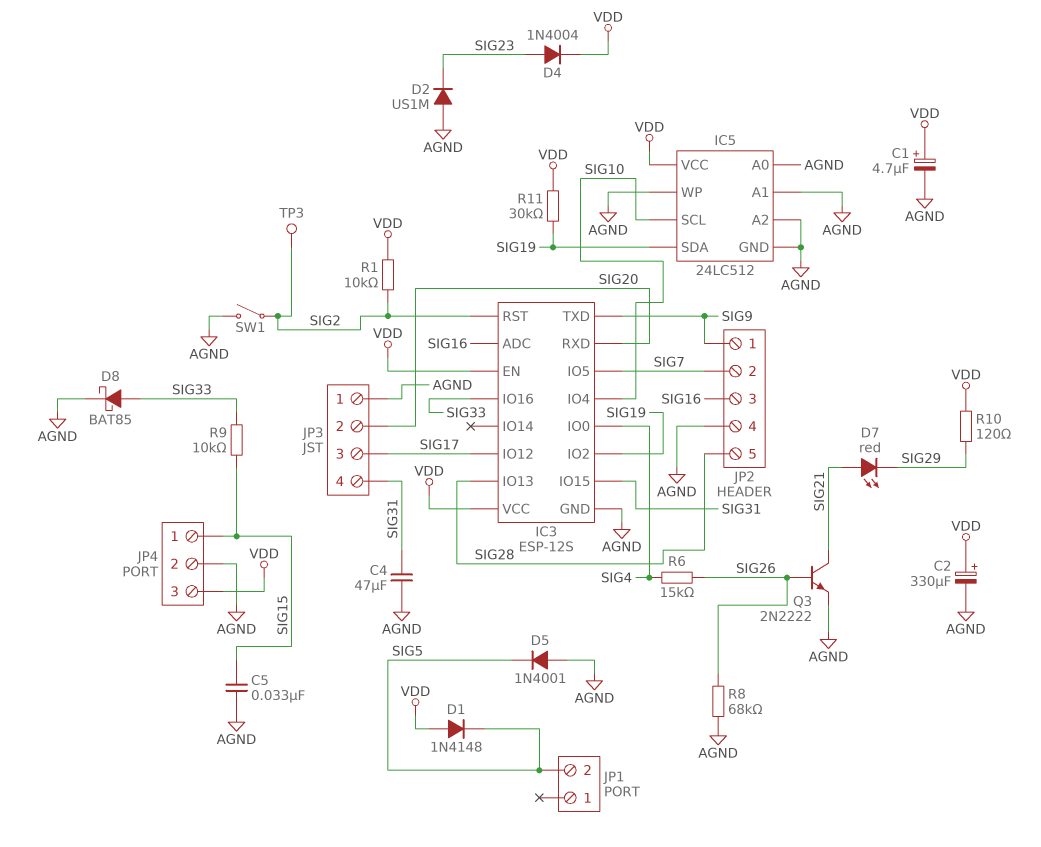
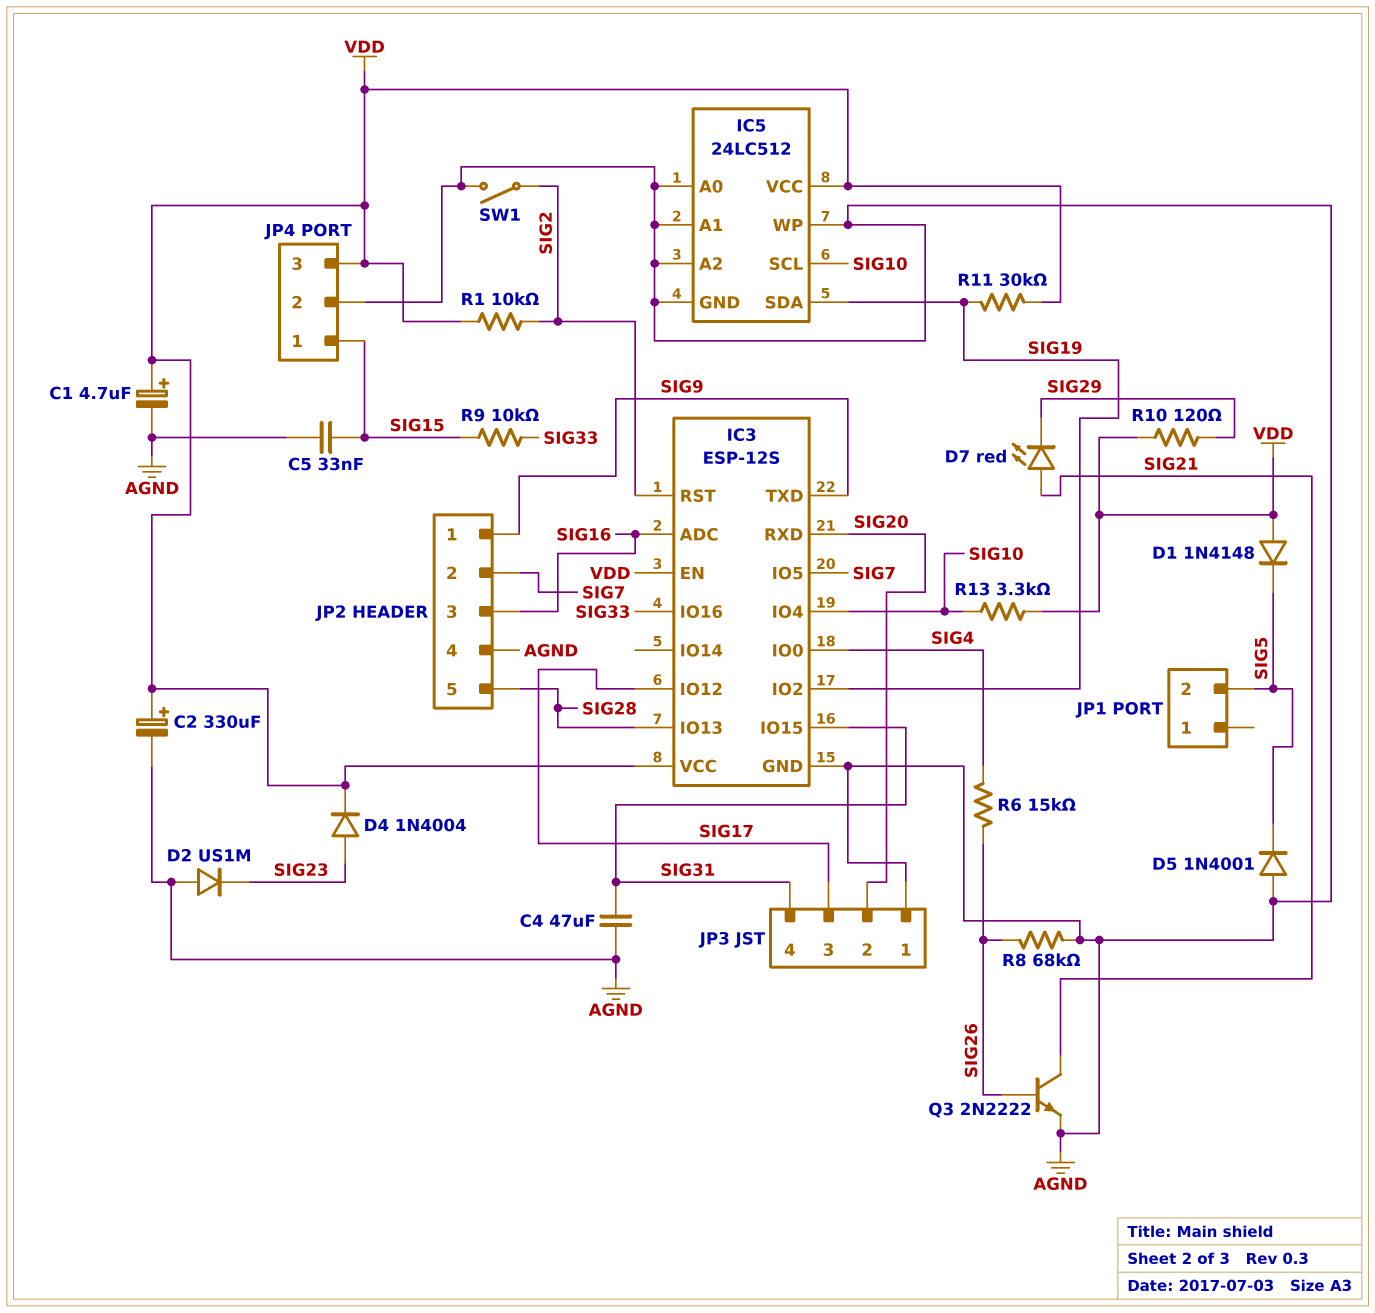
D8: schottky BAT85 (A SIG33, K AGND) -> none
R13: none -> 3.3k (SIG10, VDD)
TP3: test point (SIG2) -> none

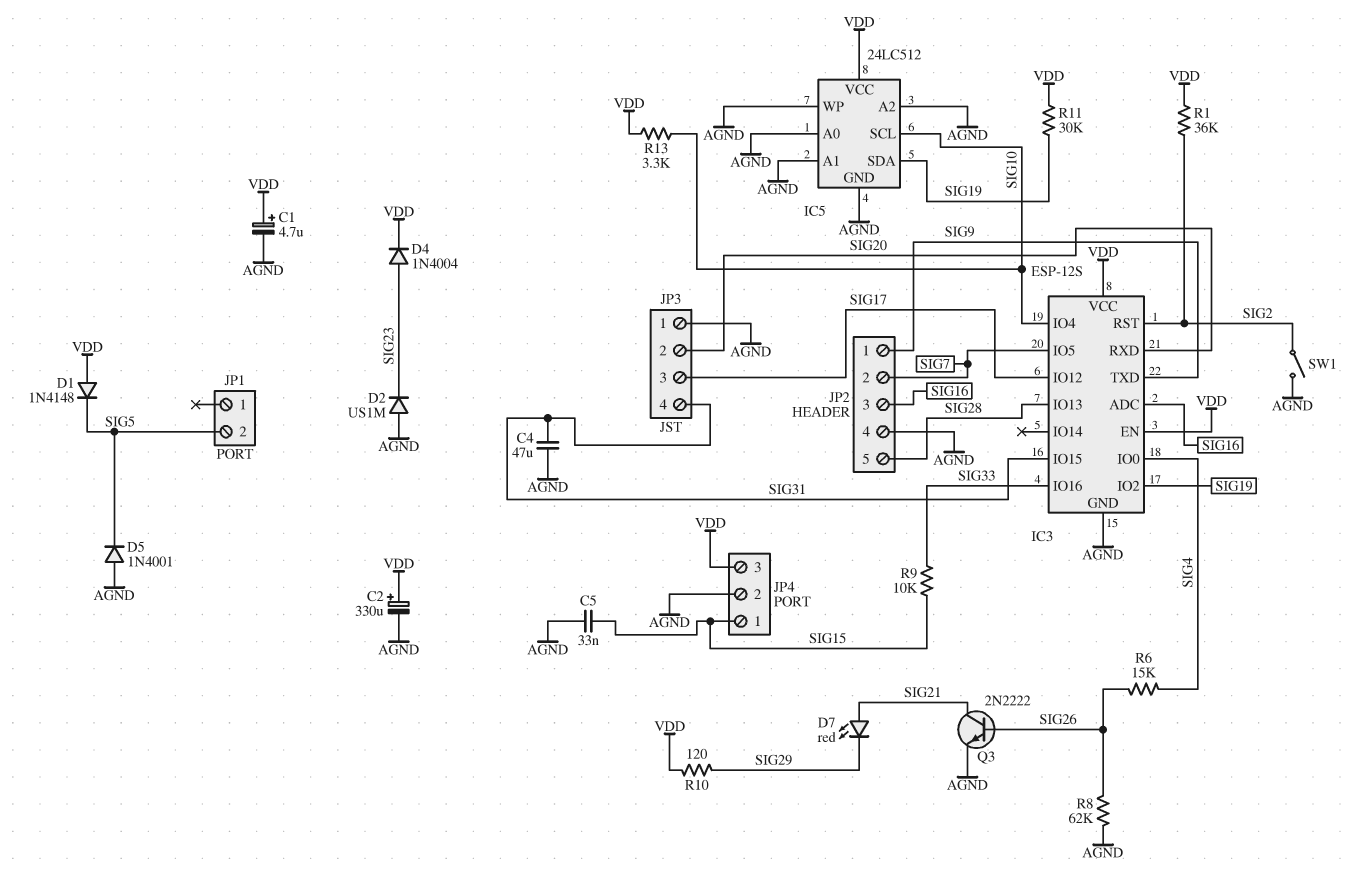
R1: 10k (SIG2, VDD) -> 36k (SIG2, VDD)
R8: 68k (AGND, SIG26) -> 62k (AGND, SIG26)

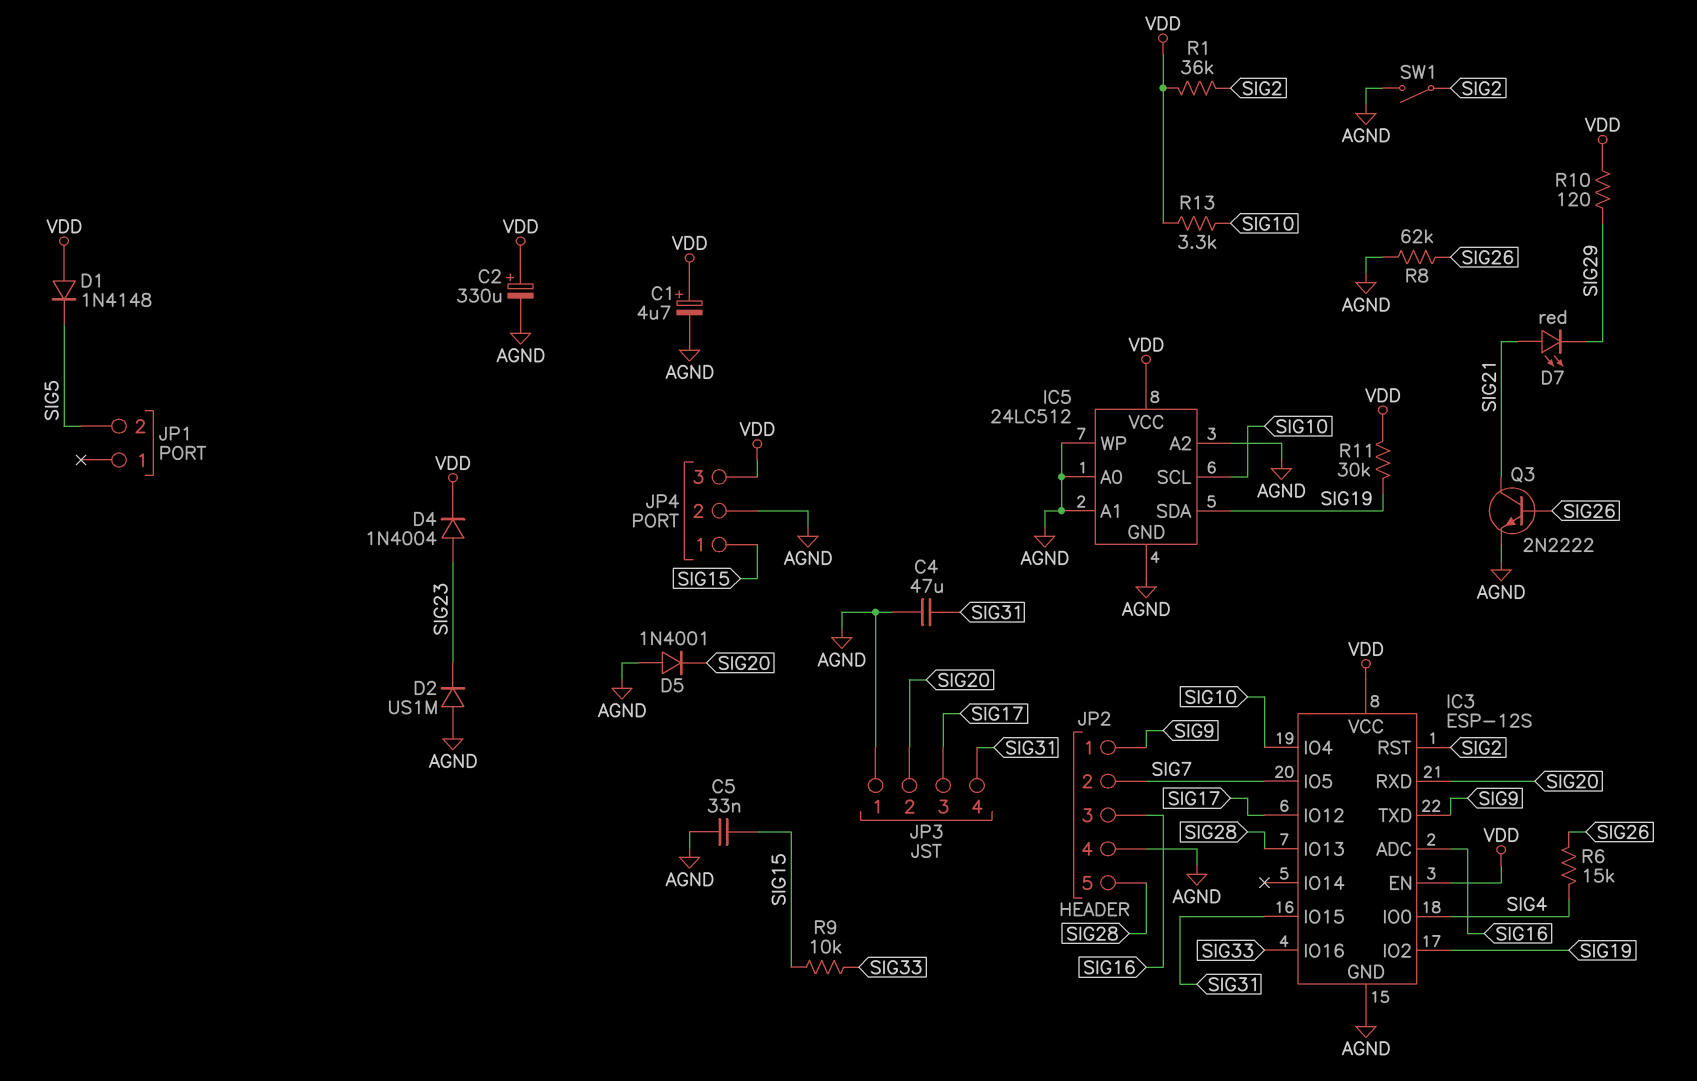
D5: diode 1N4001 (A AGND, K SIG5) -> diode 1N4001 (A AGND, K SIG20)

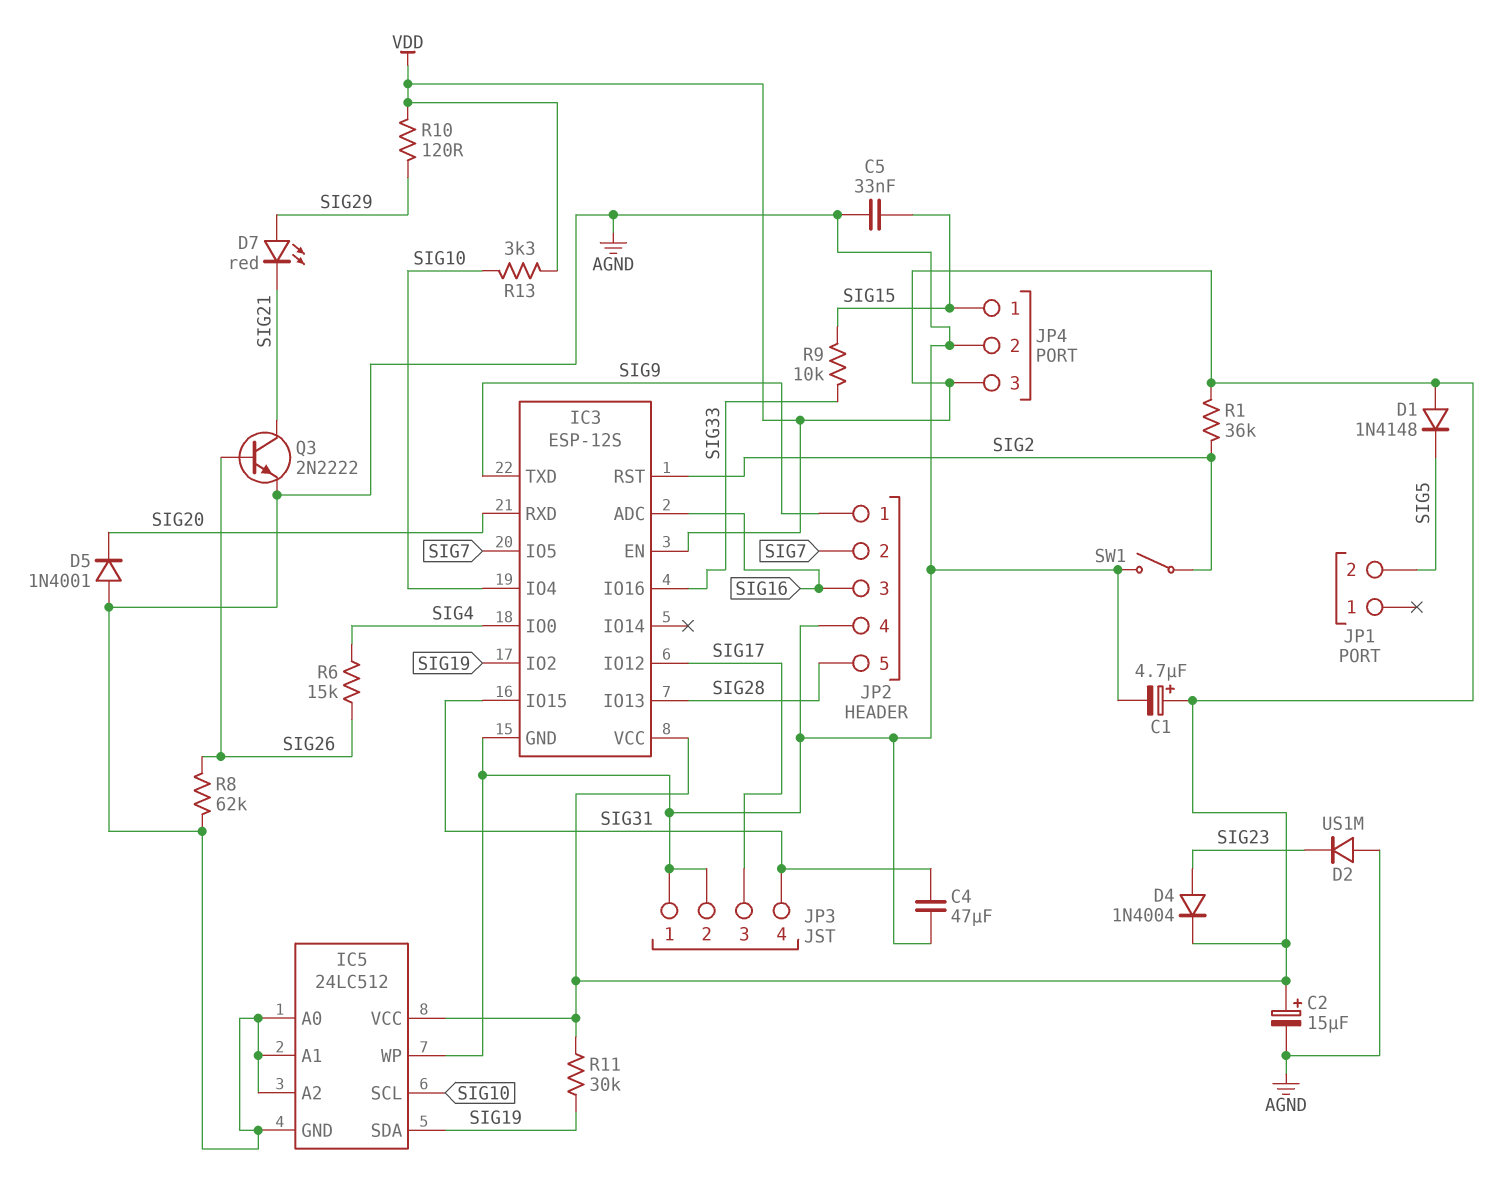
C2: 330uF (plus VDD, minus AGND) -> 15uF (plus VDD, minus AGND)
D7: LED red (A SIG21, K SIG29) -> LED red (A SIG29, K SIG21)
JP3 pin 2: SIG20 -> AGND

